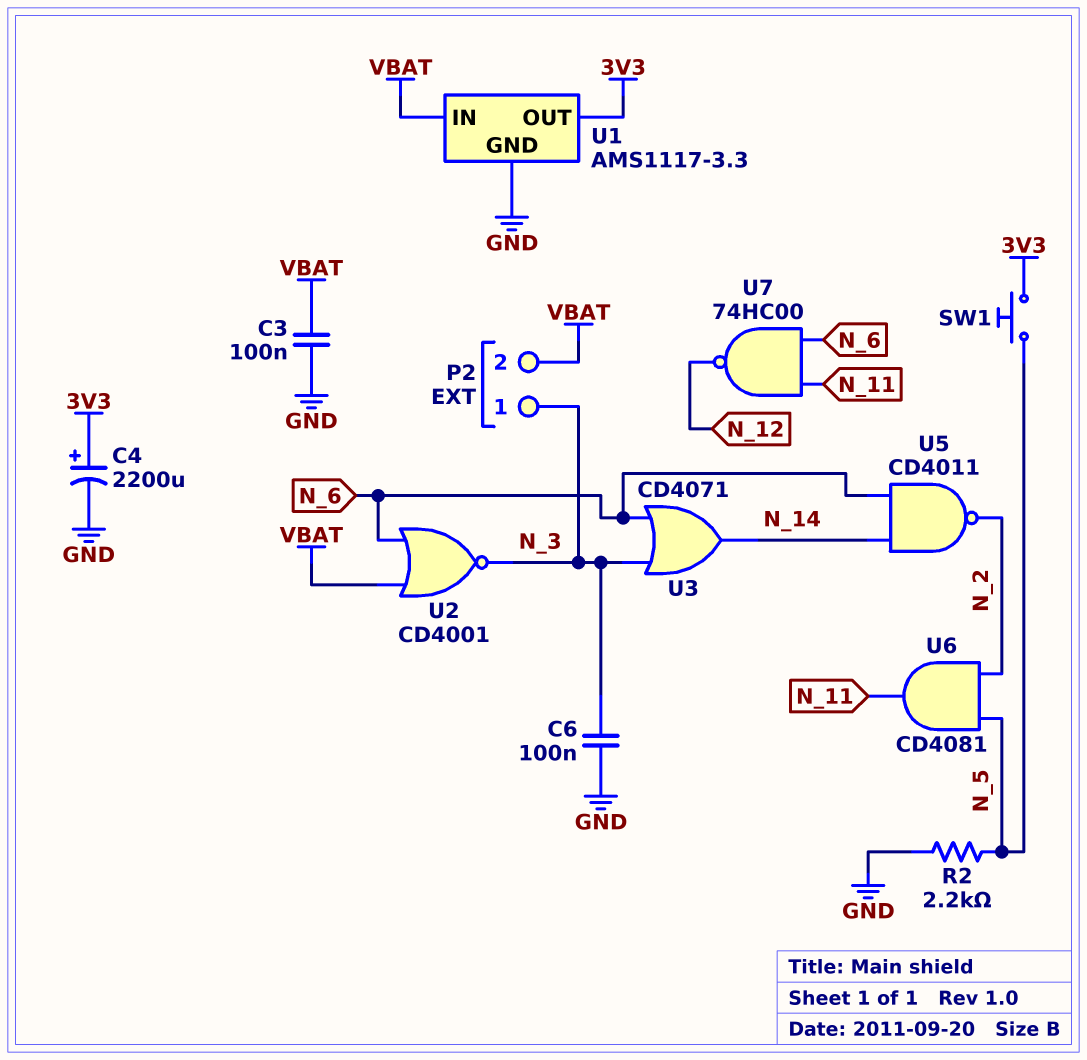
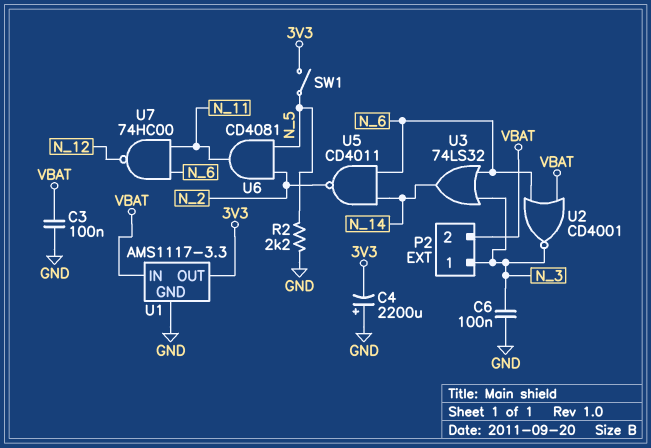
C4: 2200uF (plus 3V3, minus GND) -> 2200uF (plus GND, minus 3V3)
SW1: button (3V3, N_5) -> switch (3V3, N_5)
U3: OR CD4071 (in N_3, in N_6, out N_14) -> OR 74LS32 (in N_3, in N_6, out N_14)

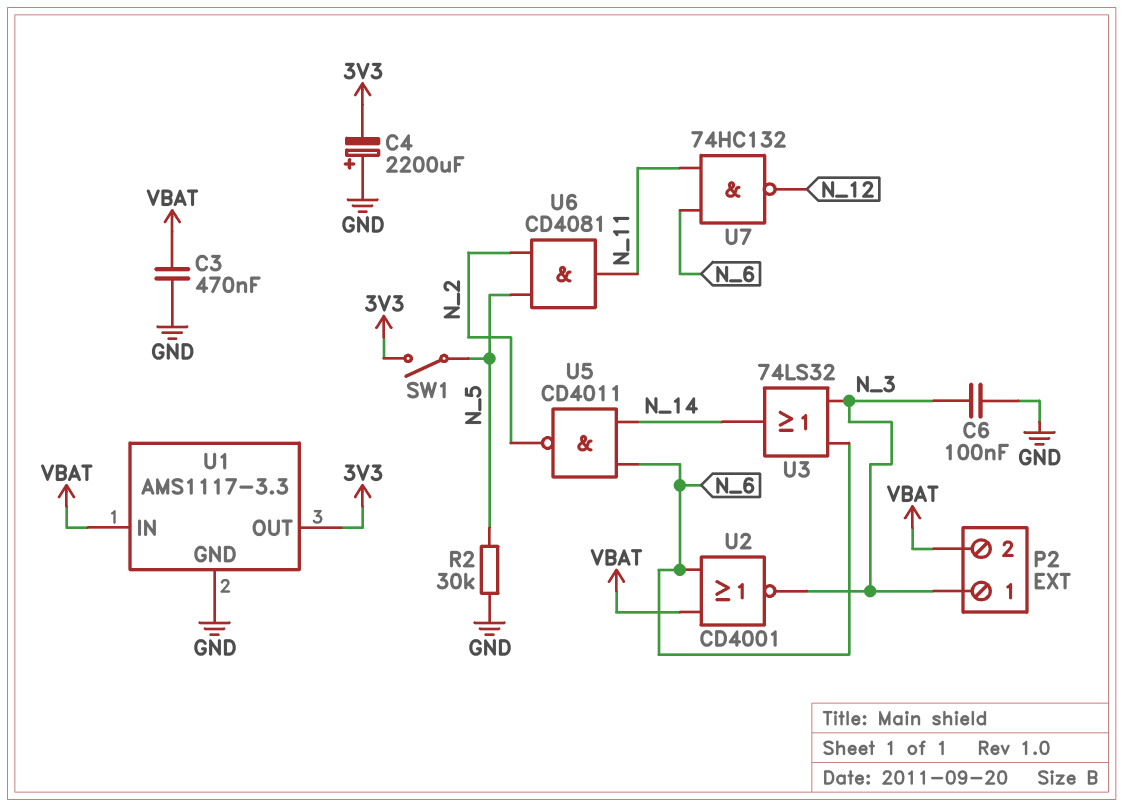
C3: 100nF (GND, VBAT) -> 470nF (GND, VBAT)
R2: 2.2k (GND, N_5) -> 30k (GND, N_5)
U7: NAND 74HC00 (in N_6, in N_11, out N_12) -> NAND 74HC132 (in N_6, in N_11, out N_12)

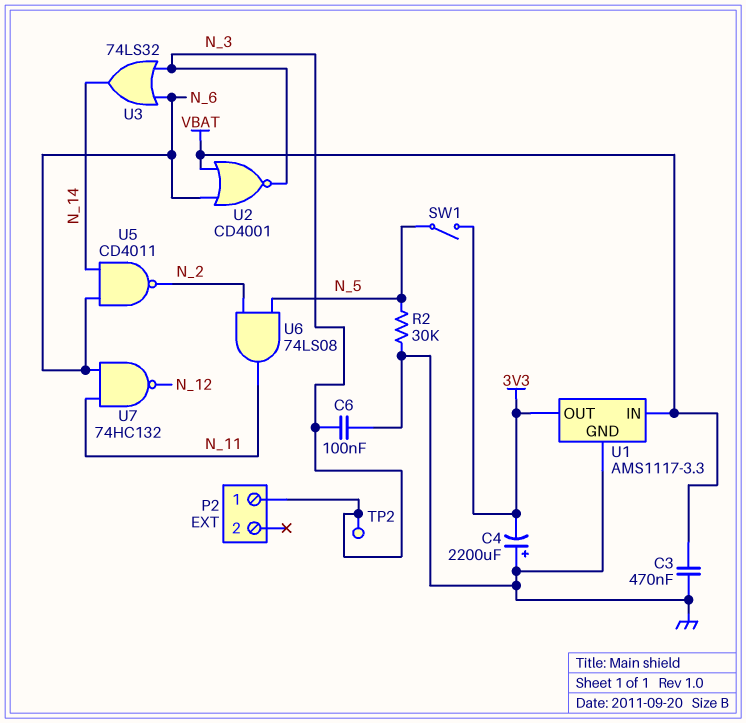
P2 pin 2: VBAT -> none
TP2: none -> test point (N_3)
U6: AND CD4081 (in N_2, in N_5, out N_11) -> AND 74LS08 (in N_2, in N_5, out N_11)

